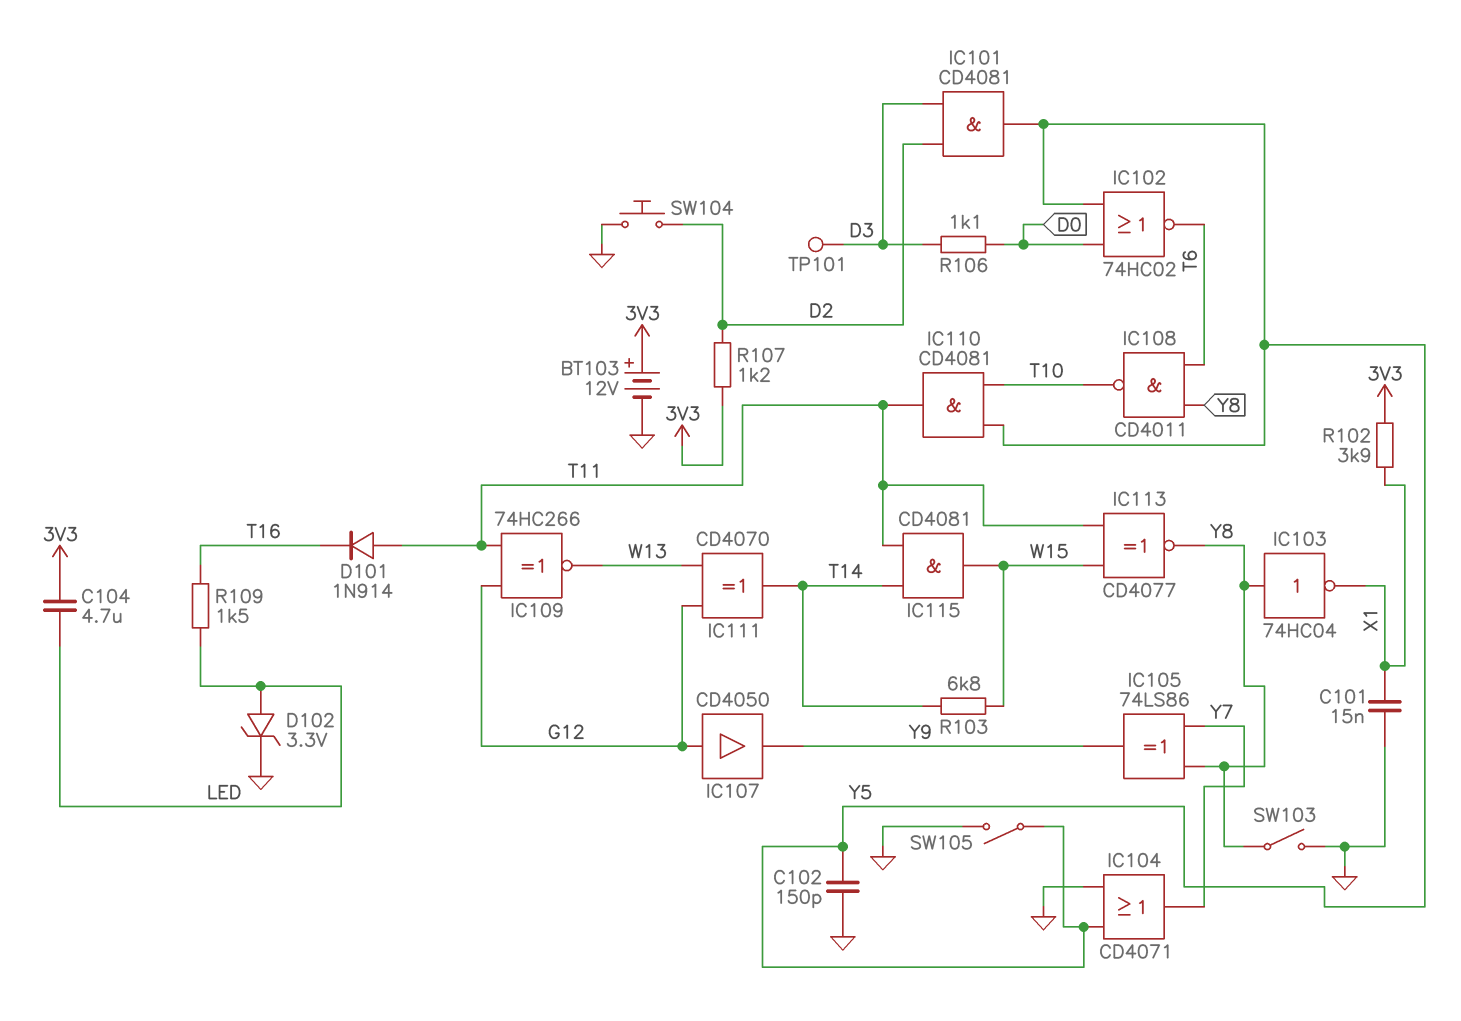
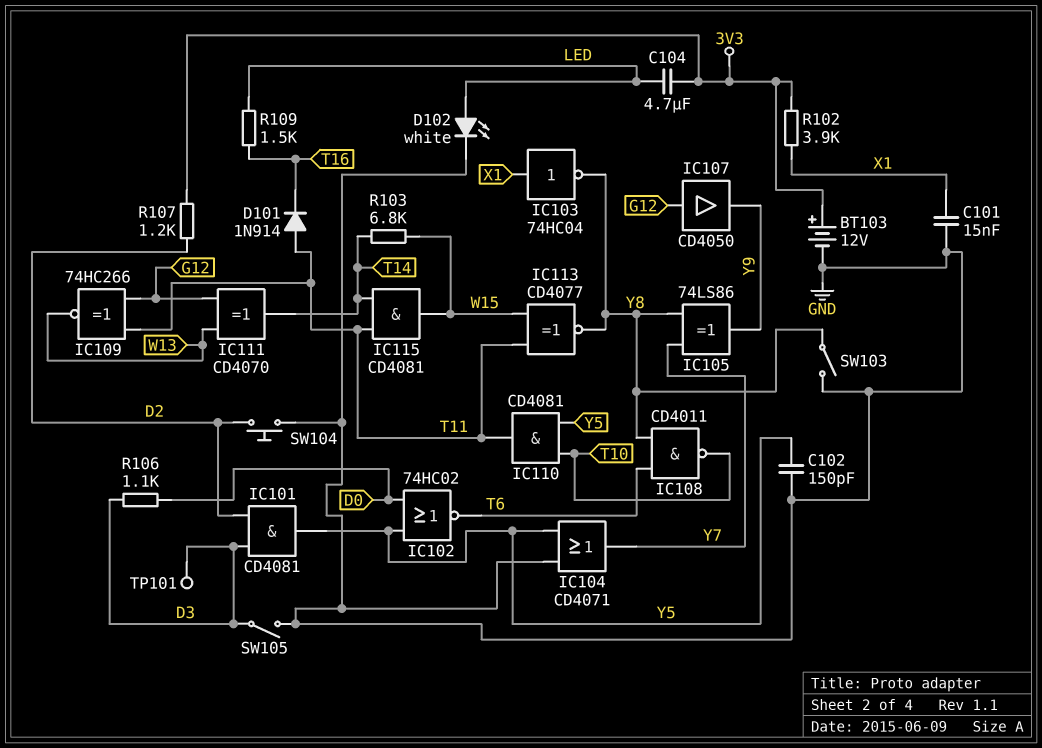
D102: zener 3.3V (A LED, K GND) -> LED white (A LED, K GND)
IC103: NOT 74HC04 (in Y8, out X1) -> NOT 74HC04 (in X1, out Y8)
SW105: switch (GND, Y5) -> switch (D3, GND)

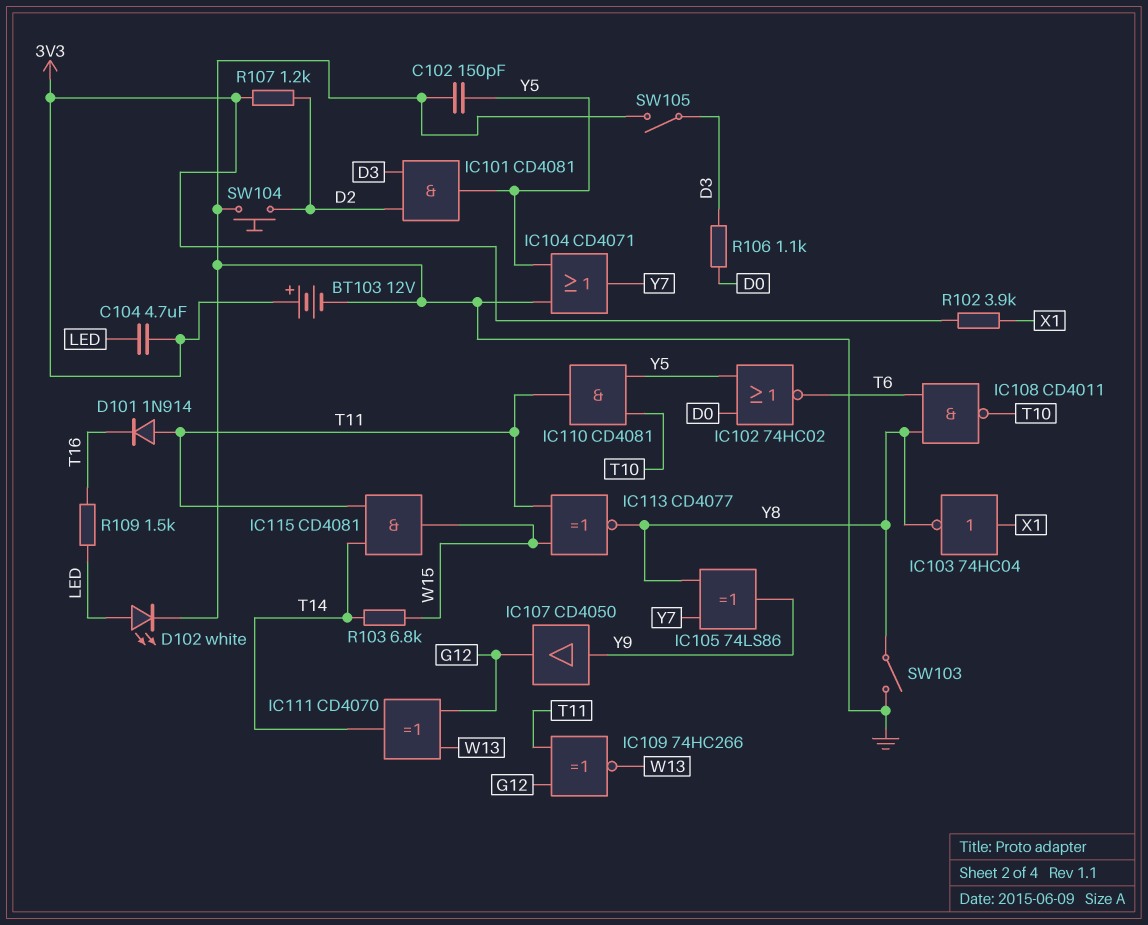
C101: 15nF (GND, X1) -> none
IC107: buffer CD4050 (in G12, out Y9) -> buffer CD4050 (in Y9, out G12)
TP101: test point (D3) -> none

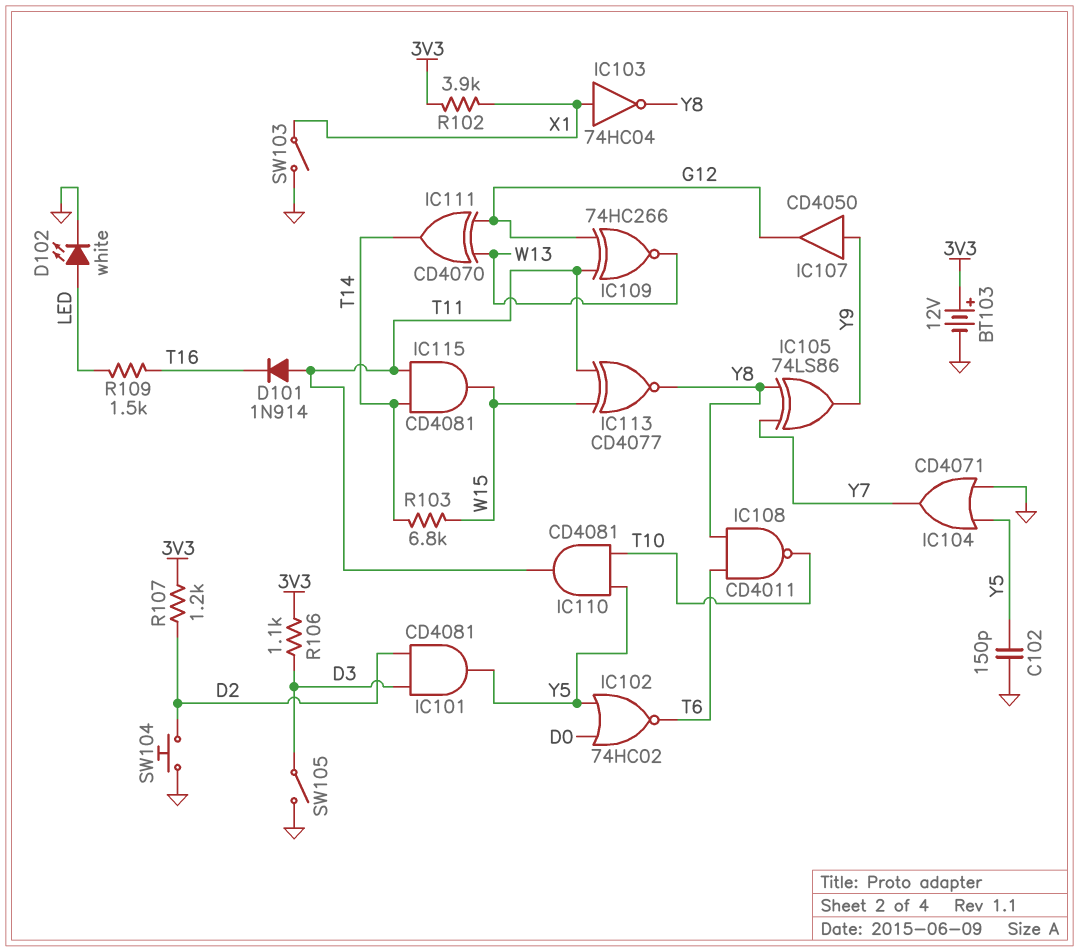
C104: 4.7uF (3V3, LED) -> none
R106: 1.1k (D0, D3) -> 1.1k (3V3, D3)
SW103: switch (GND, Y8) -> switch (GND, X1)

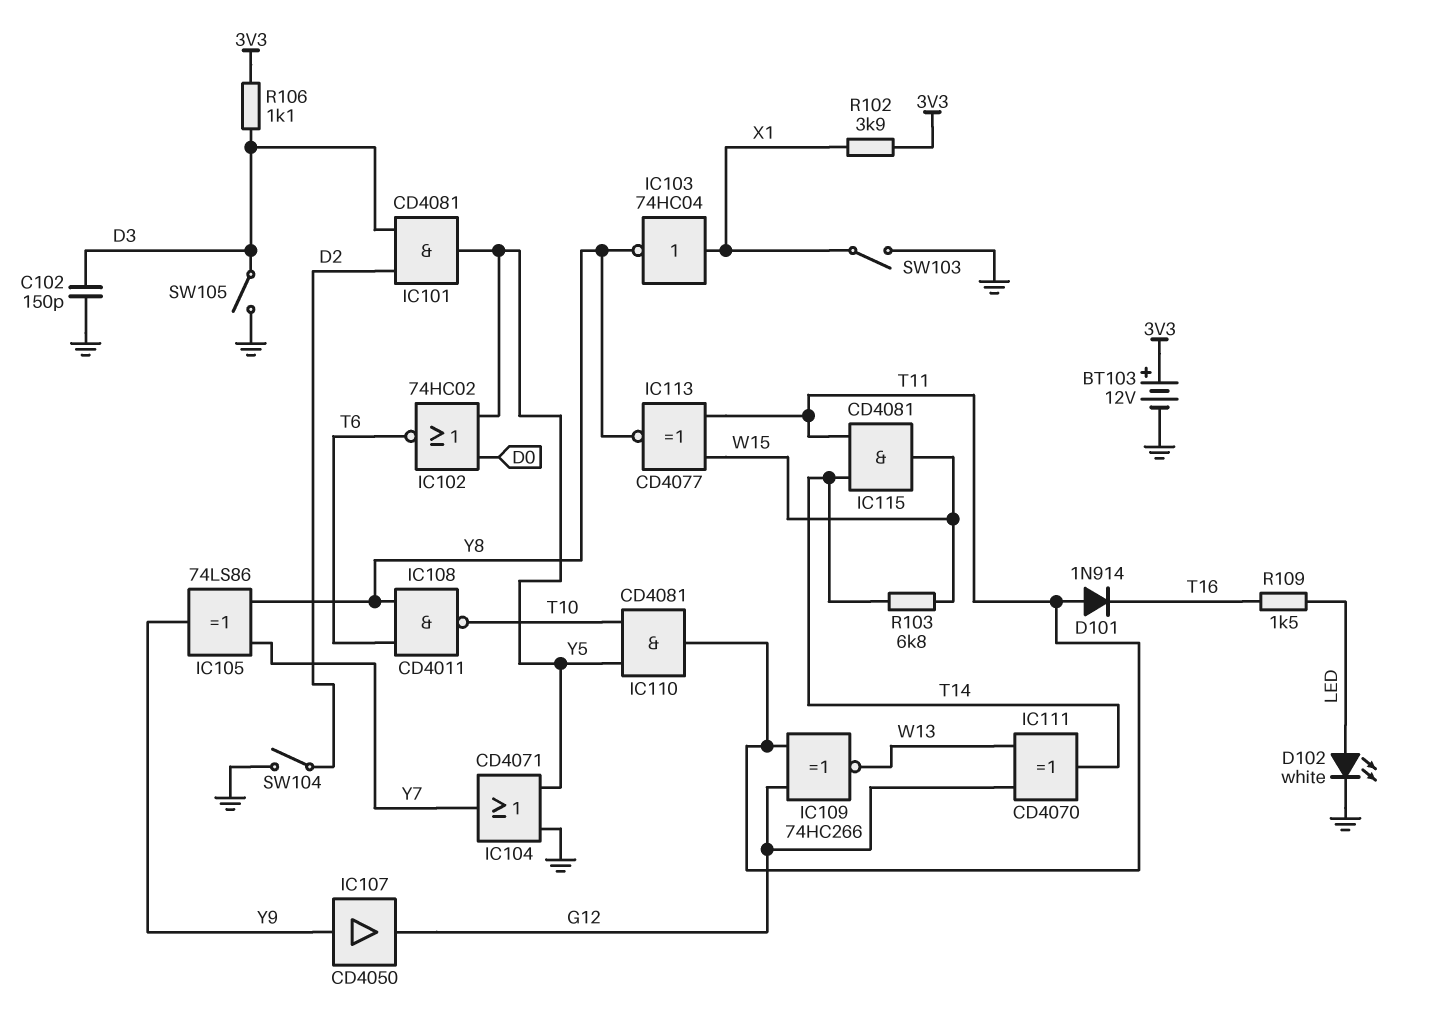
C102: 150pF (GND, Y5) -> 150pF (D3, GND)
R107: 1.2k (3V3, D2) -> none
SW104: button (D2, GND) -> switch (D2, GND)

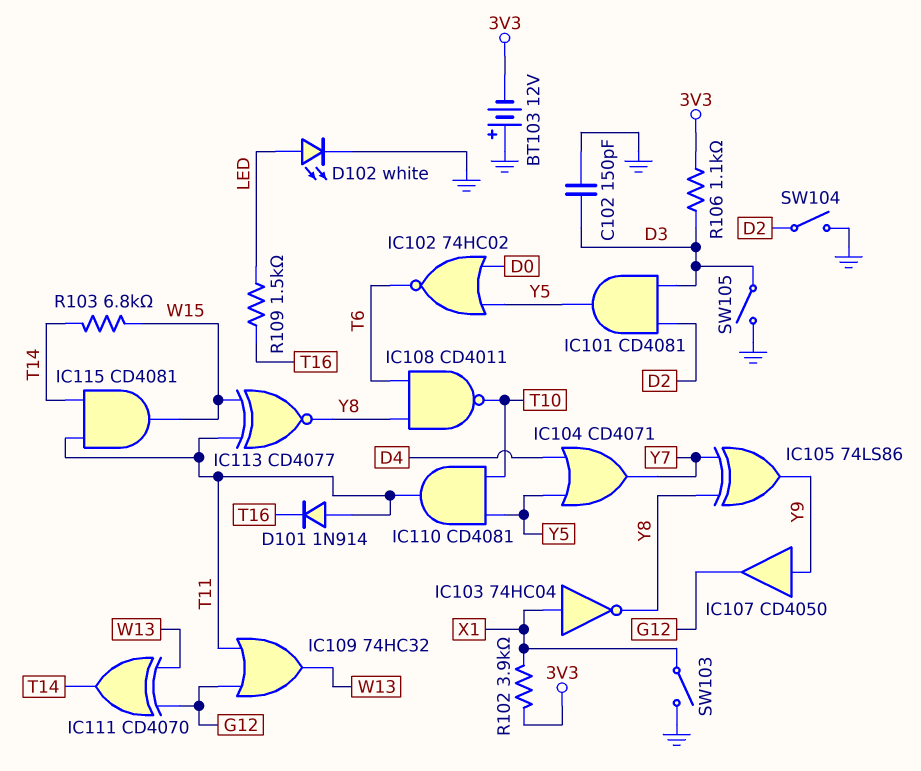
BT103: 12V (plus 3V3, minus GND) -> 12V (plus GND, minus 3V3)
IC104: OR CD4071 (in GND, in Y5, out Y7) -> OR CD4071 (in D4, in Y5, out Y7)
IC109: XNOR 74HC266 (in G12, in T11, out W13) -> OR 74HC32 (in G12, in T11, out W13)

